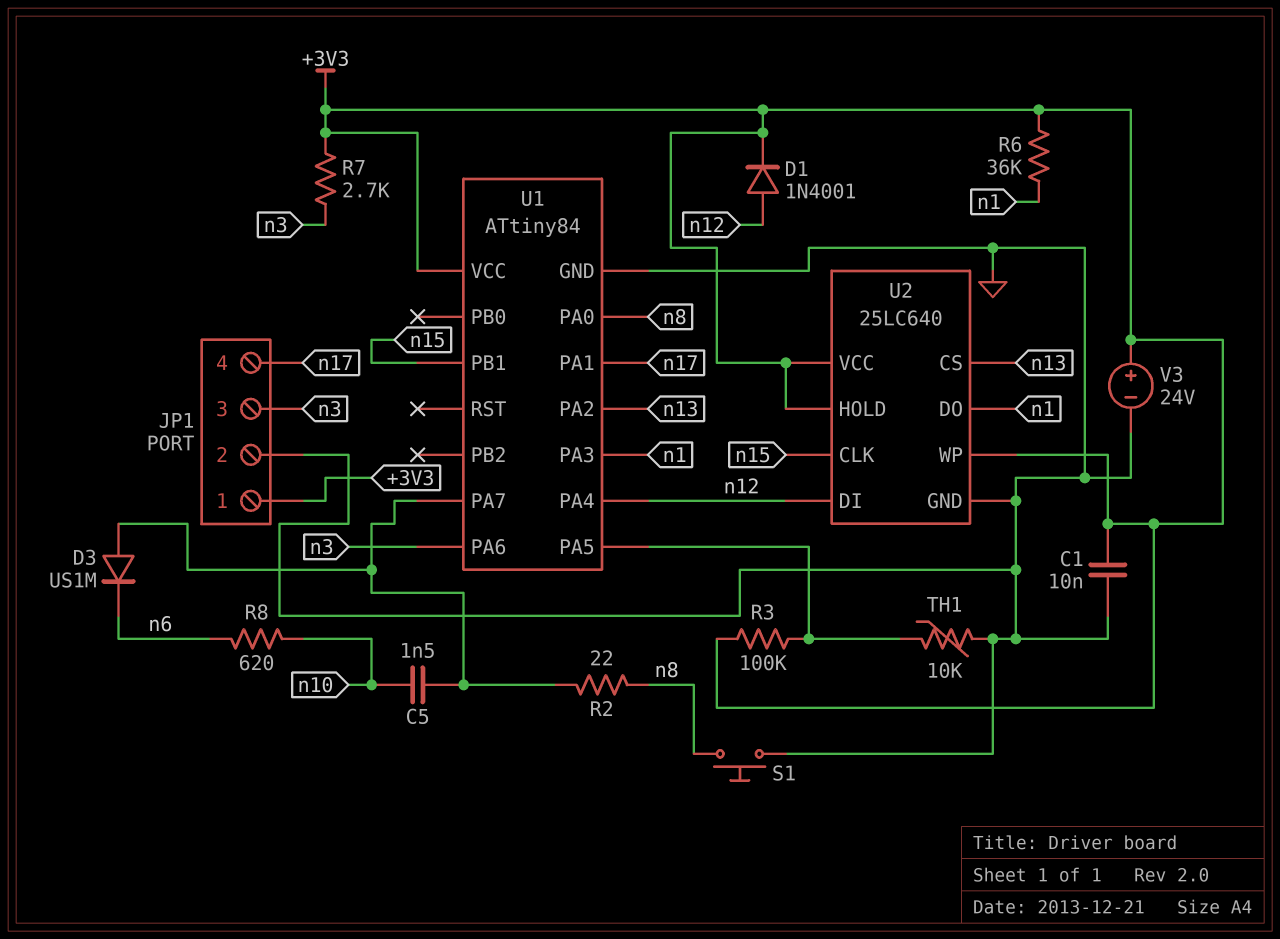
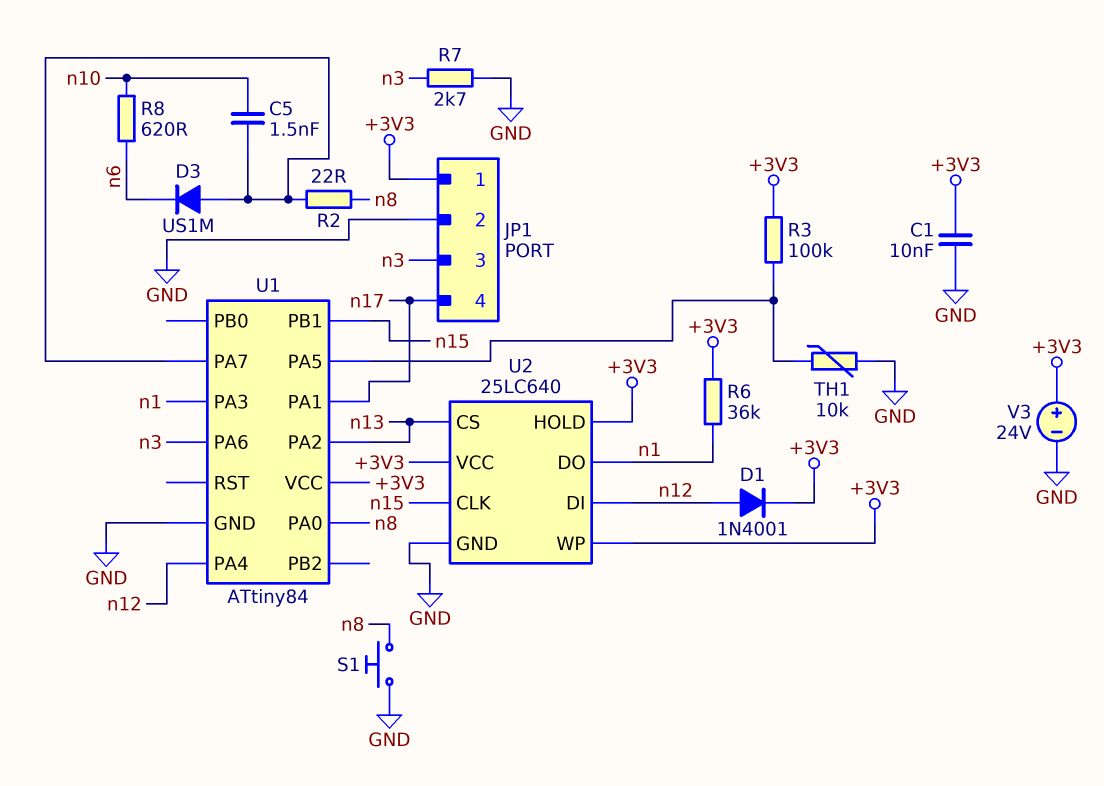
R7: 2.7k (+3V3, n3) -> 2.7k (GND, n3)

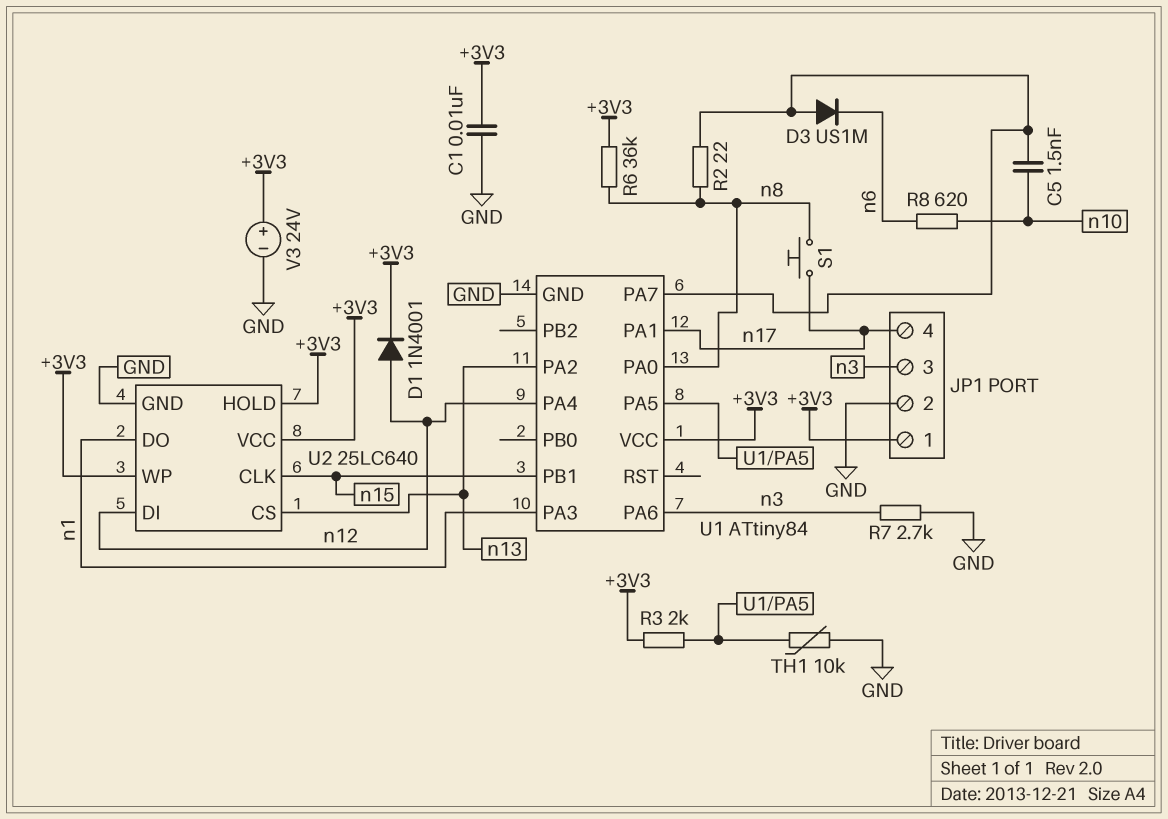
R3: 100k (+3V3, U1/PA5) -> 2k (+3V3, U1/PA5)
R6: 36k (+3V3, n1) -> 36k (+3V3, n8)
S1: button (GND, n8) -> button (n8, n17)

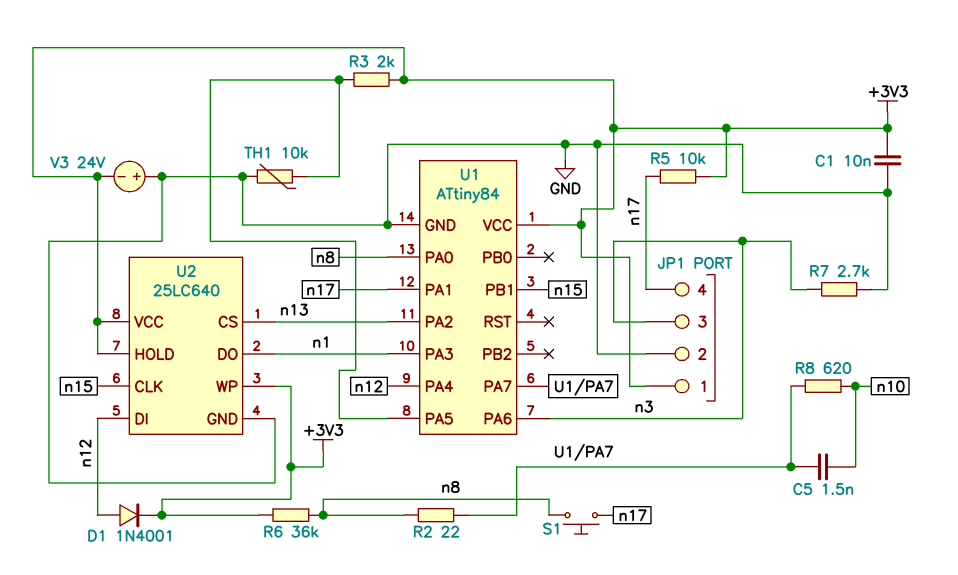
D3: diode US1M (A U1/PA7, K n6) -> none
R5: none -> 10k (+3V3, n17)
R8: 620 (n6, n10) -> 620 (U1/PA7, n10)
V3: 24V (plus +3V3, minus GND) -> 24V (plus GND, minus +3V3)

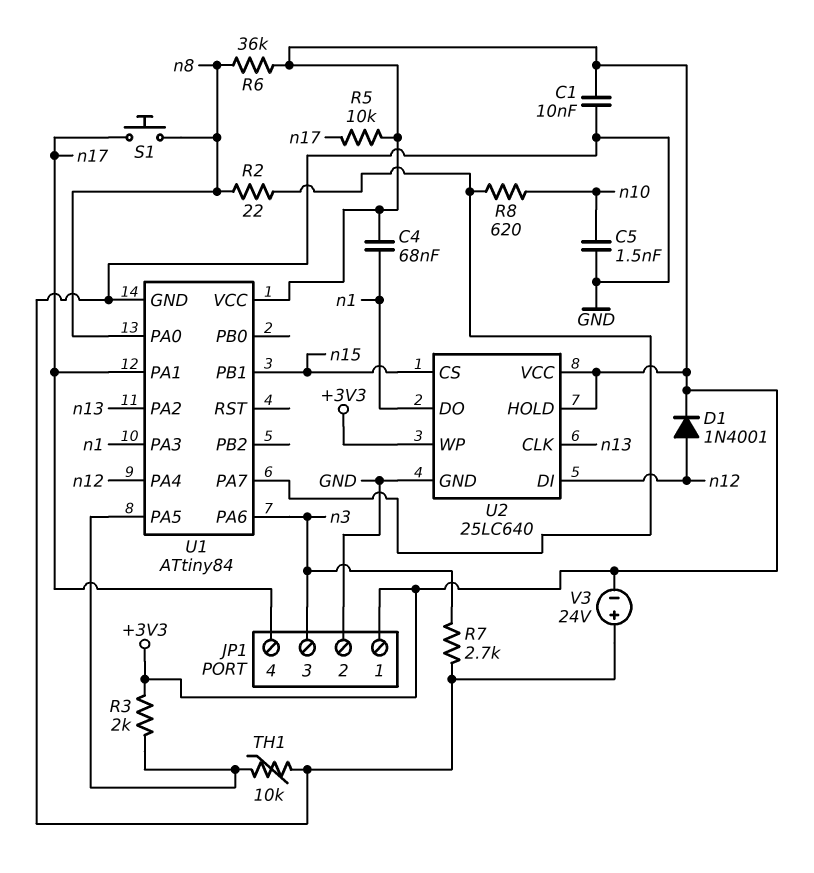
C4: none -> 68nF (+3V3, n1)
C5: 1.5nF (U1/PA7, n10) -> 1.5nF (GND, n10)
U2 pin CLK: n15 -> n13
U2 pin CS: n13 -> n15

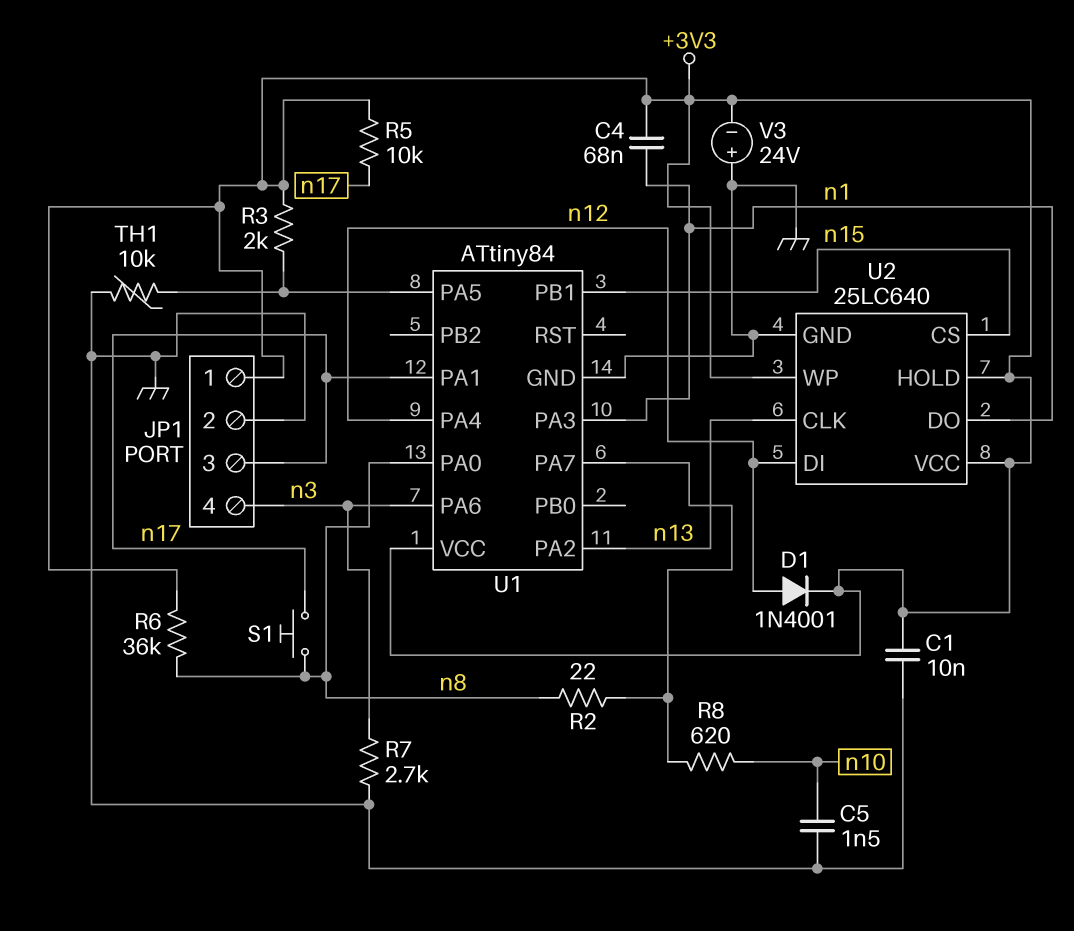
JP1 pin 3: n3 -> n17
JP1 pin 4: n17 -> n3

